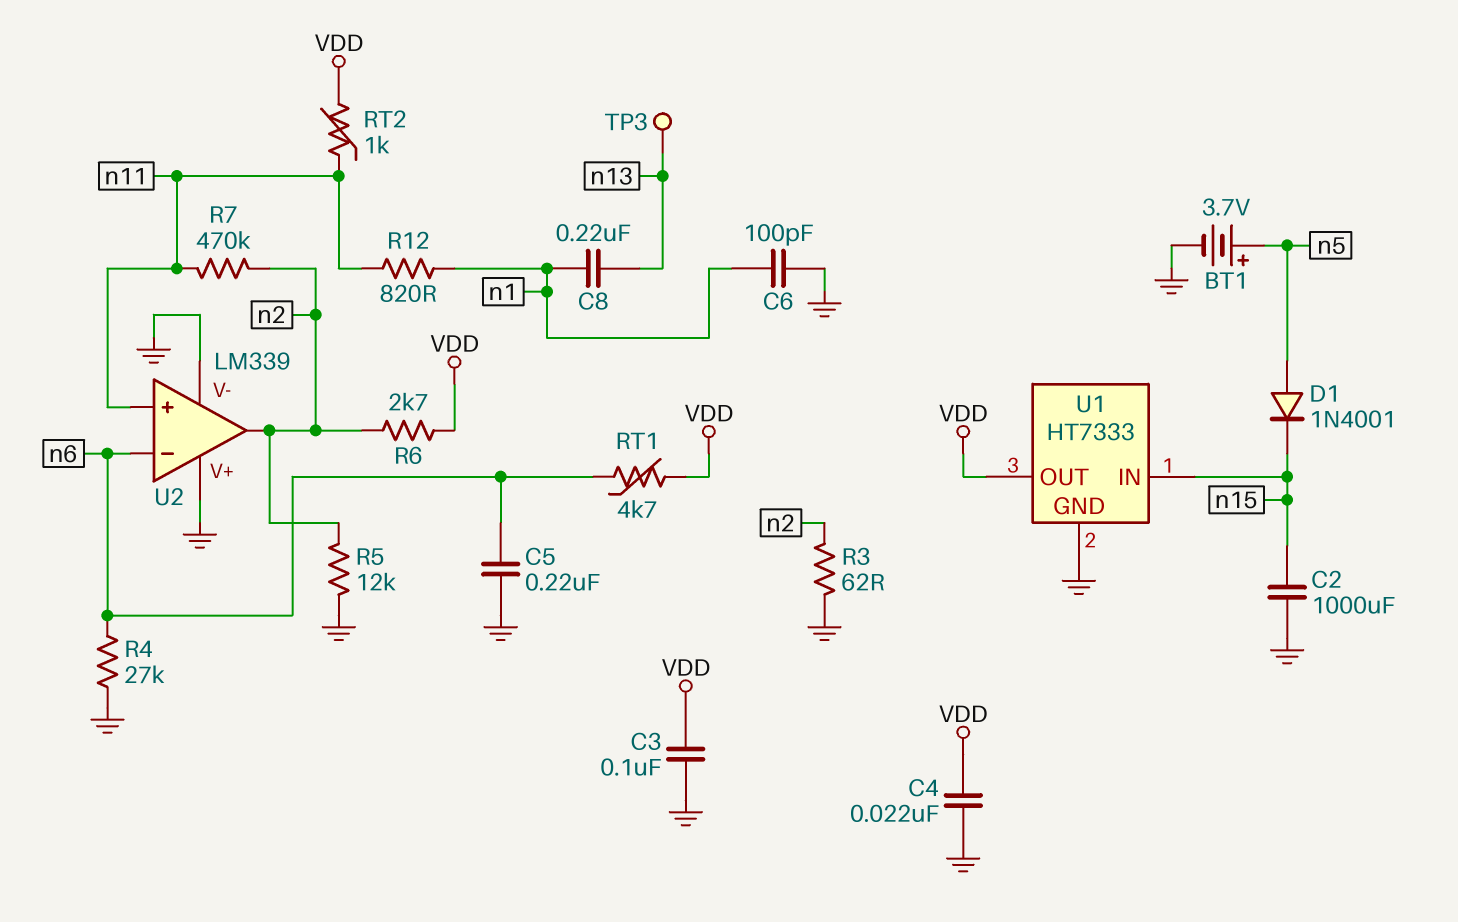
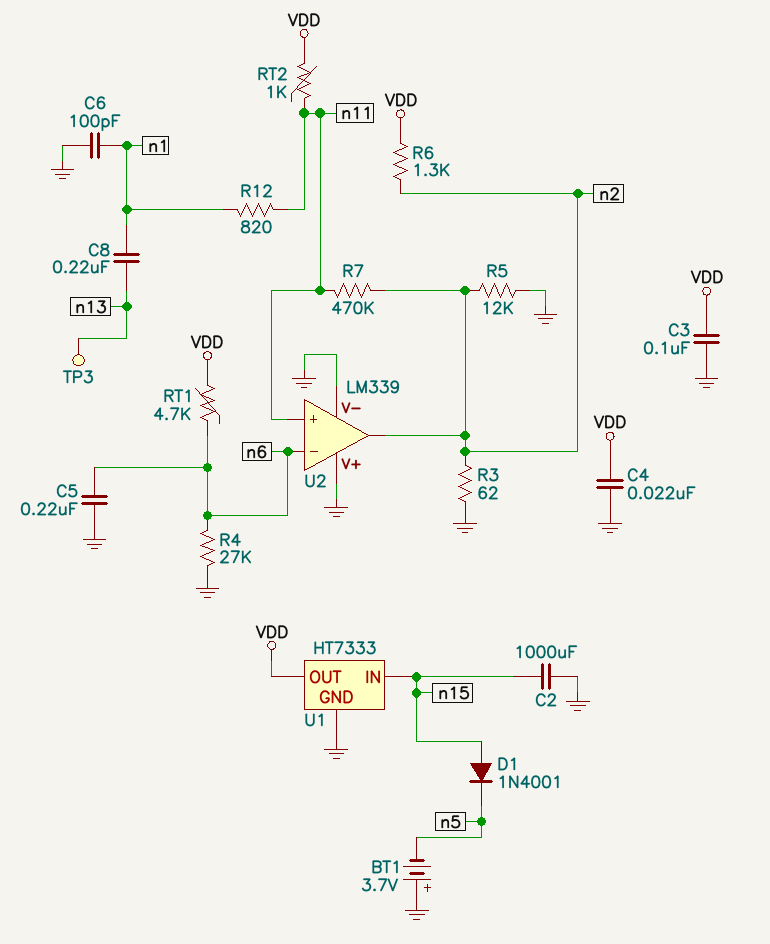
BT1: 3.7V (plus n5, minus GND) -> 3.7V (plus GND, minus n5)
D1: diode 1N4001 (A n5, K n15) -> diode 1N4001 (A n15, K n5)
R6: 2.7k (VDD, n2) -> 1.3k (VDD, n2)

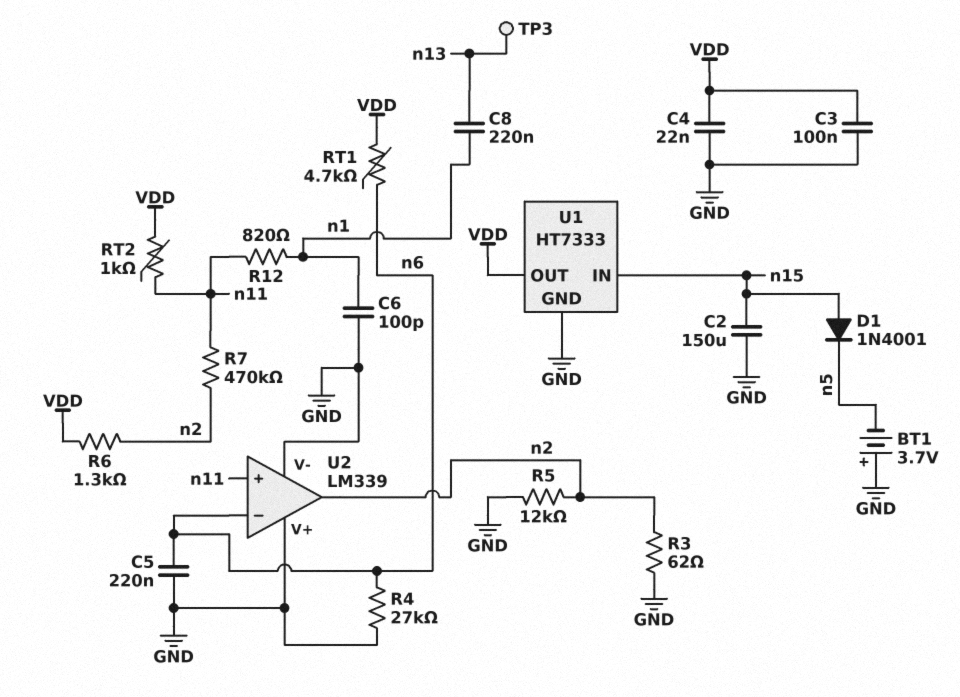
C2: 1000uF (GND, n15) -> 150uF (GND, n15)

